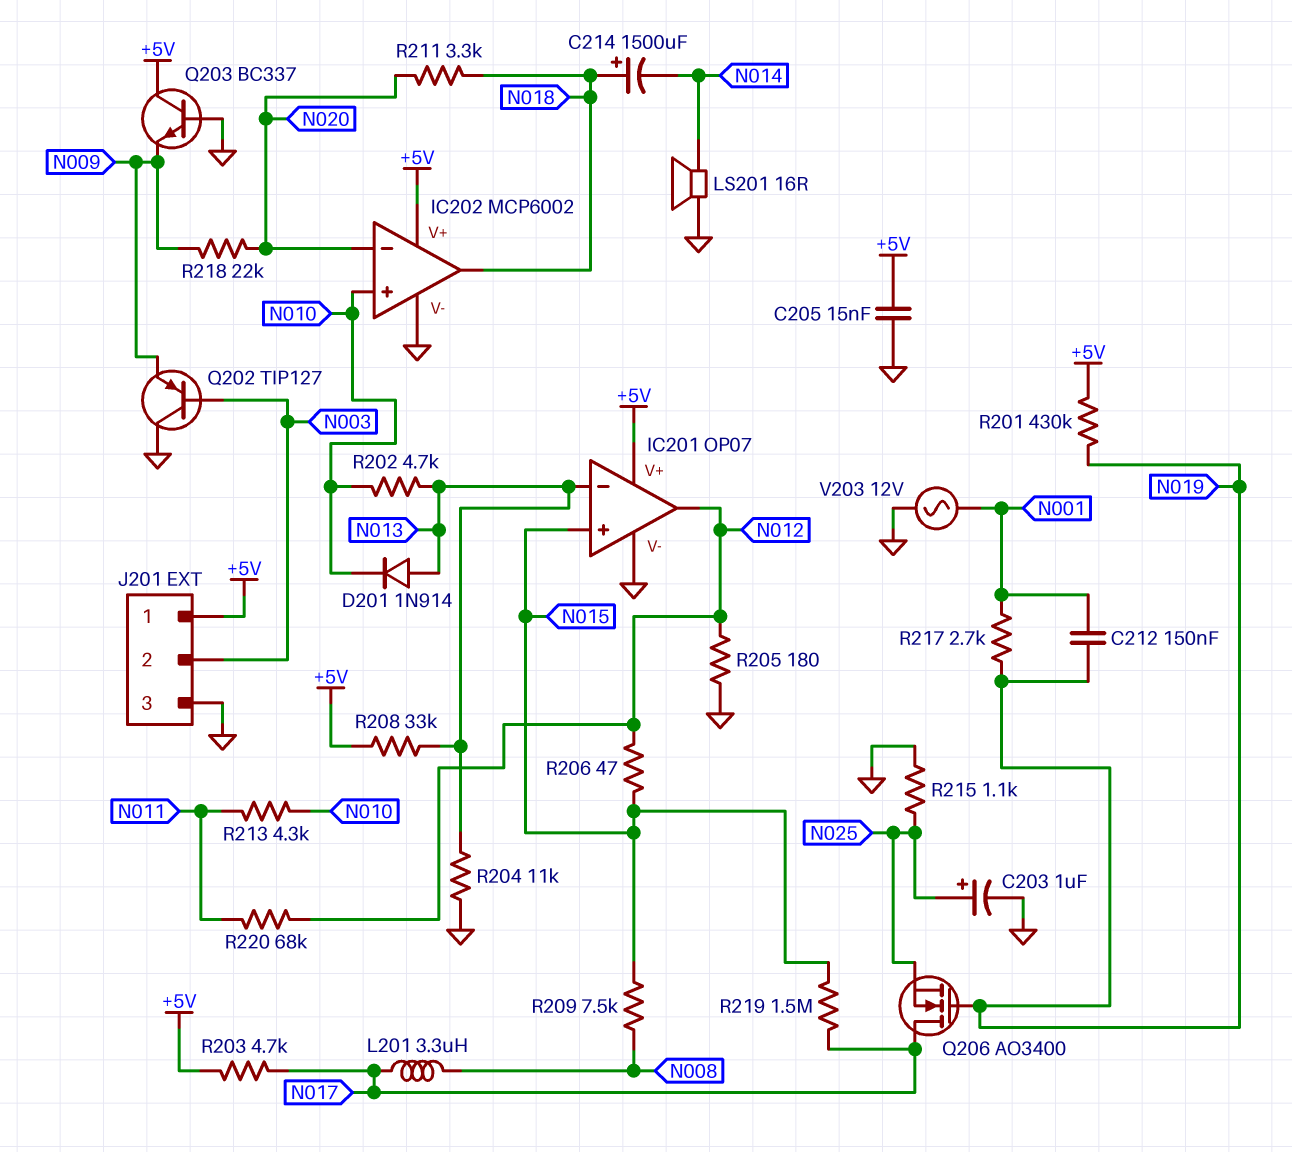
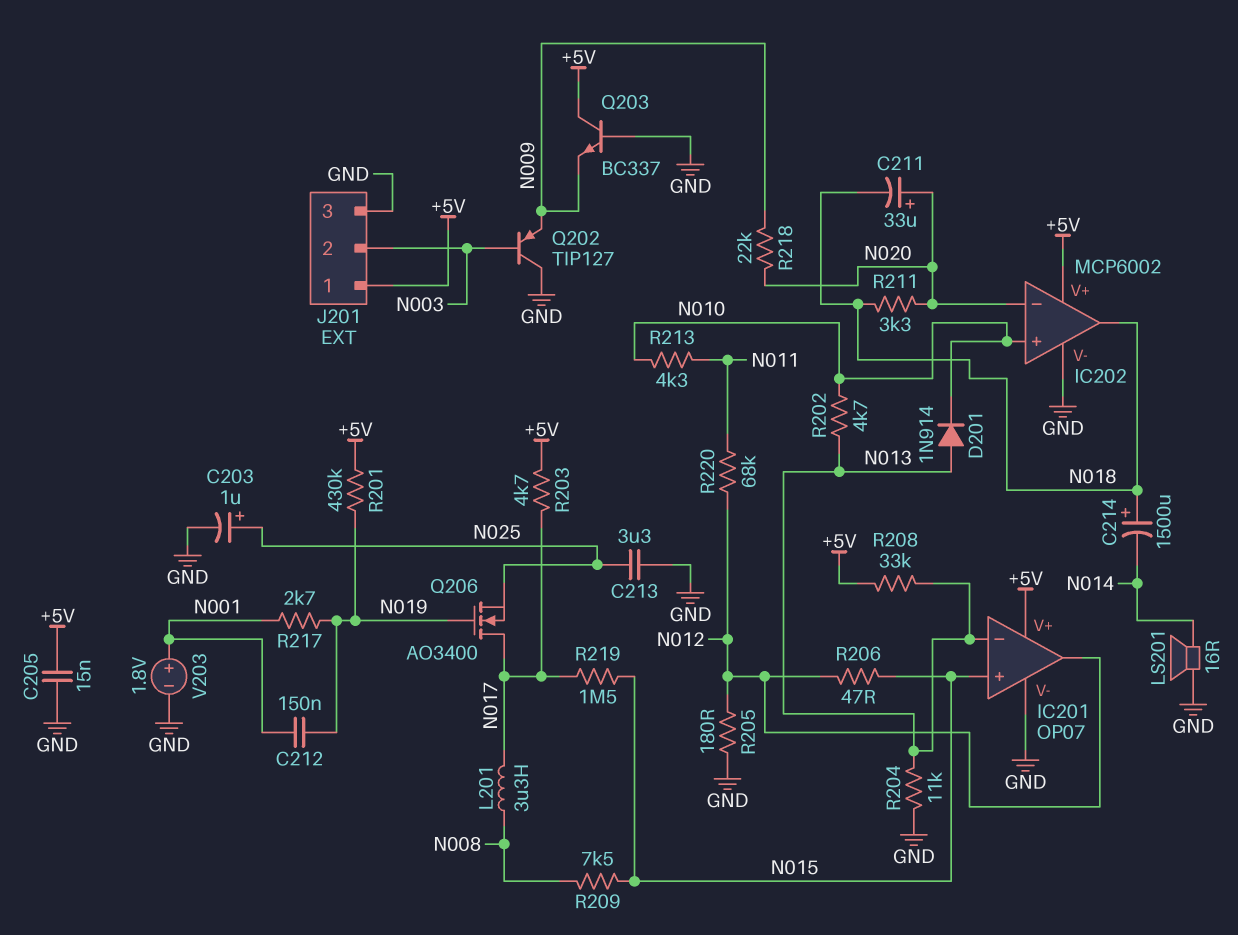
C211: none -> 33uF (plus N020, minus N018)
C213: none -> 3.3uF (GND, N025)
R215: 1.1k (GND, N025) -> none
V203: AC 12V (GND, N001) -> 1.8V (plus N001, minus GND)

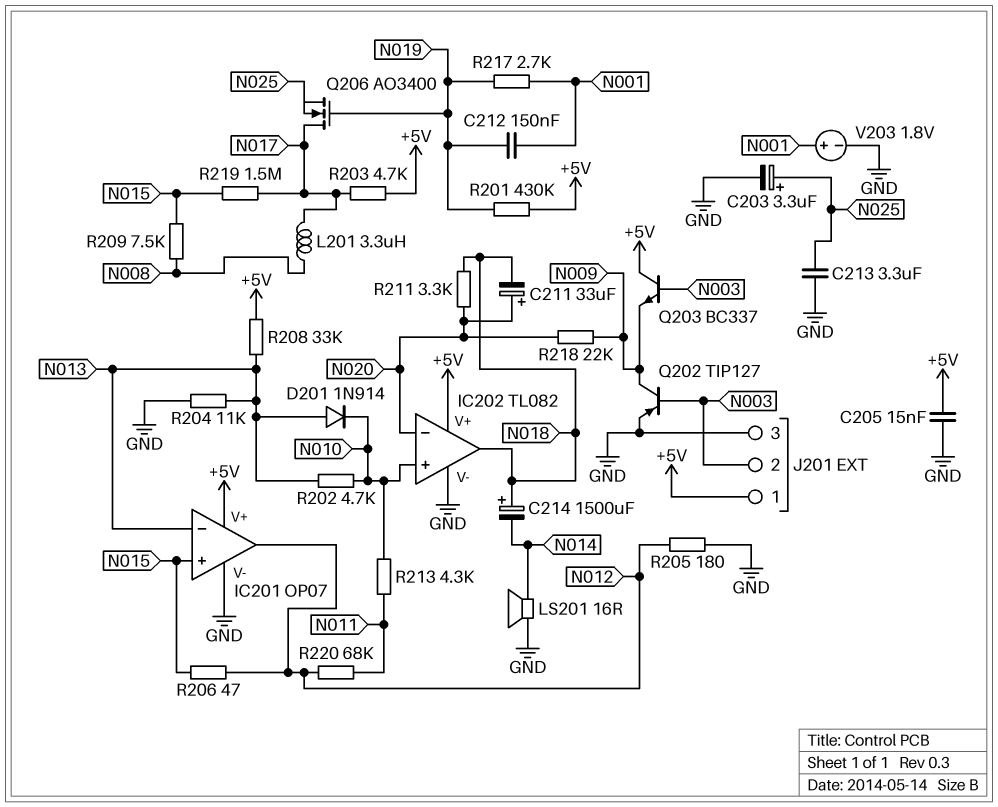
C203: 1uF (plus N025, minus GND) -> 3.3uF (plus N025, minus GND)
IC202: MCP6002 -> TL082
Q202: PNP TIP127 (B N003, C GND, E N009) -> PNP TIP127 (B N003, C N009, E GND)
Q203: NPN BC337 (B GND, C +5V, E N009) -> NPN BC337 (B N003, C +5V, E N009)

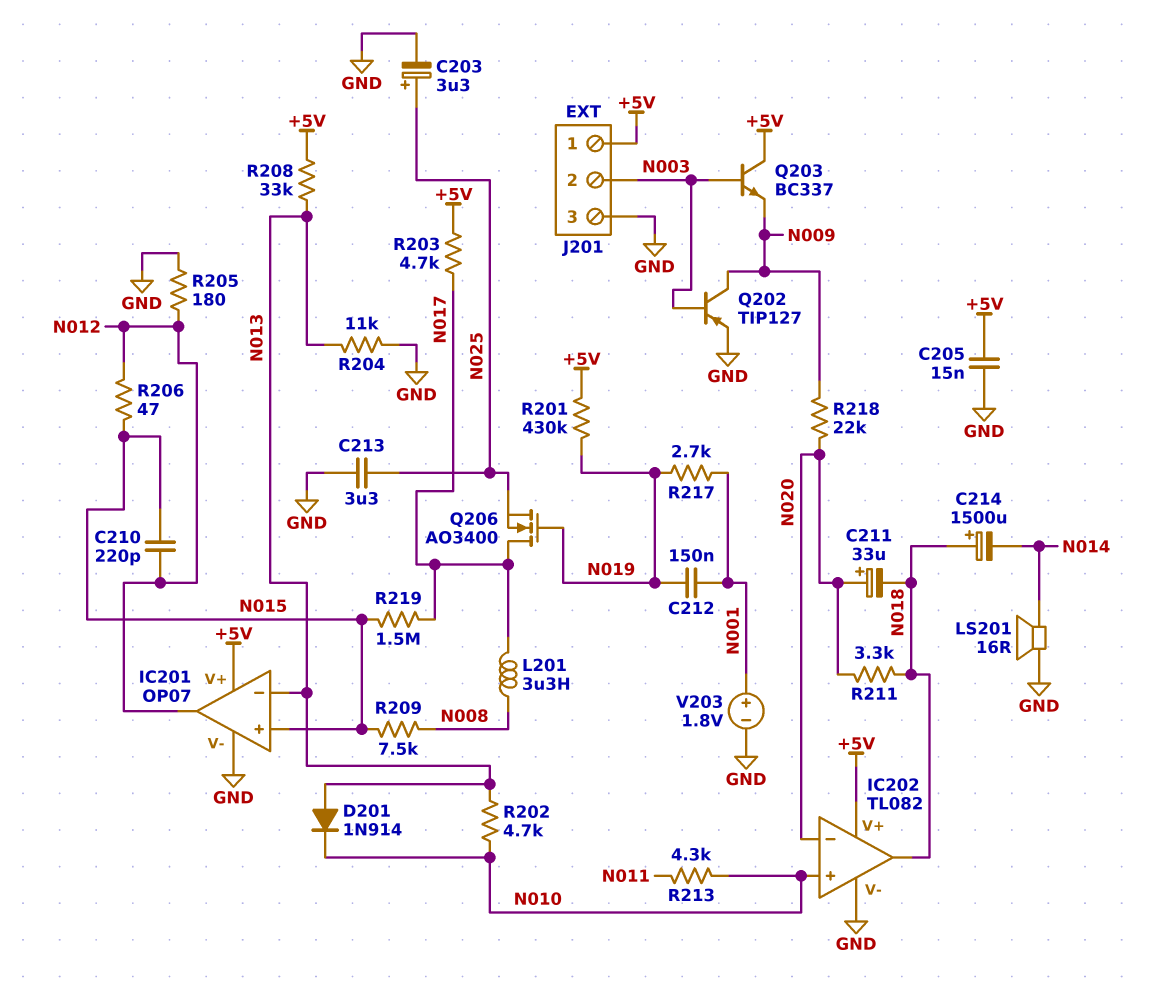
C210: none -> 220pF (N012, N015)
R220: 68k (N011, N012) -> none

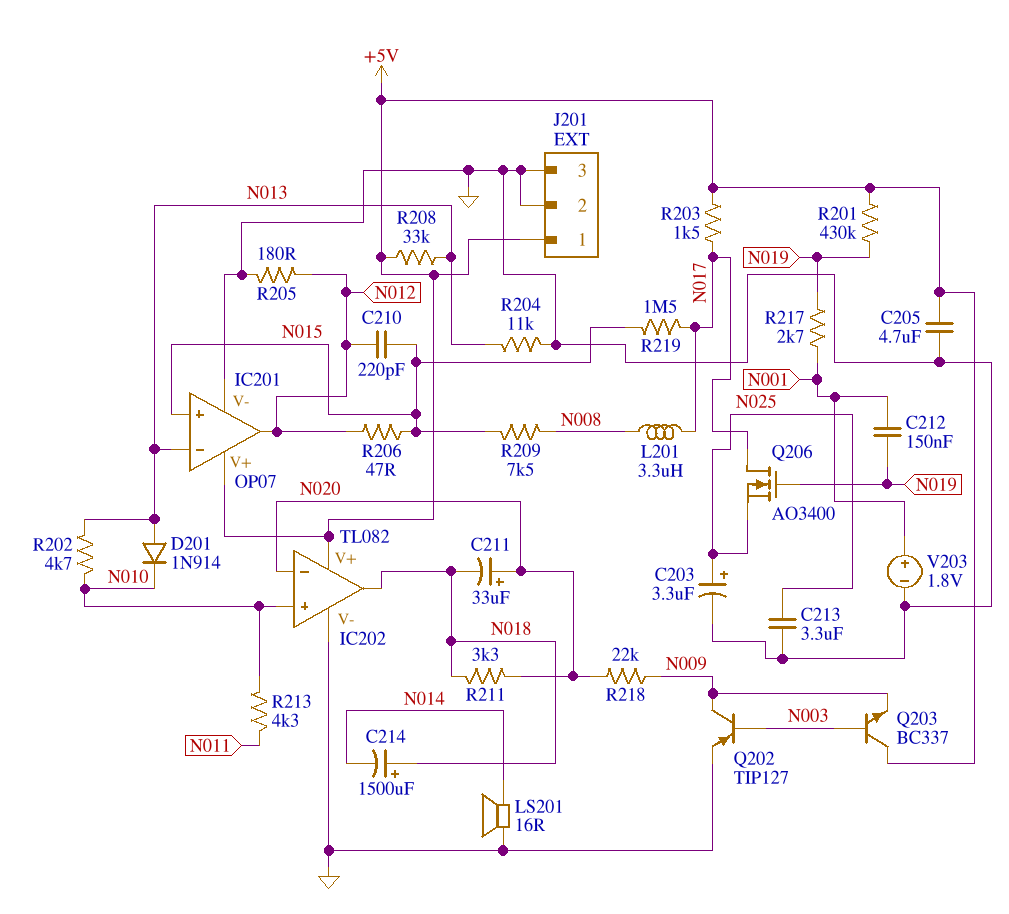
C205: 15nF (+5V, GND) -> 4.7uF (+5V, GND)
J201 pin 2: N003 -> GND
R203: 4.7k (+5V, N017) -> 1.5k (+5V, N017)

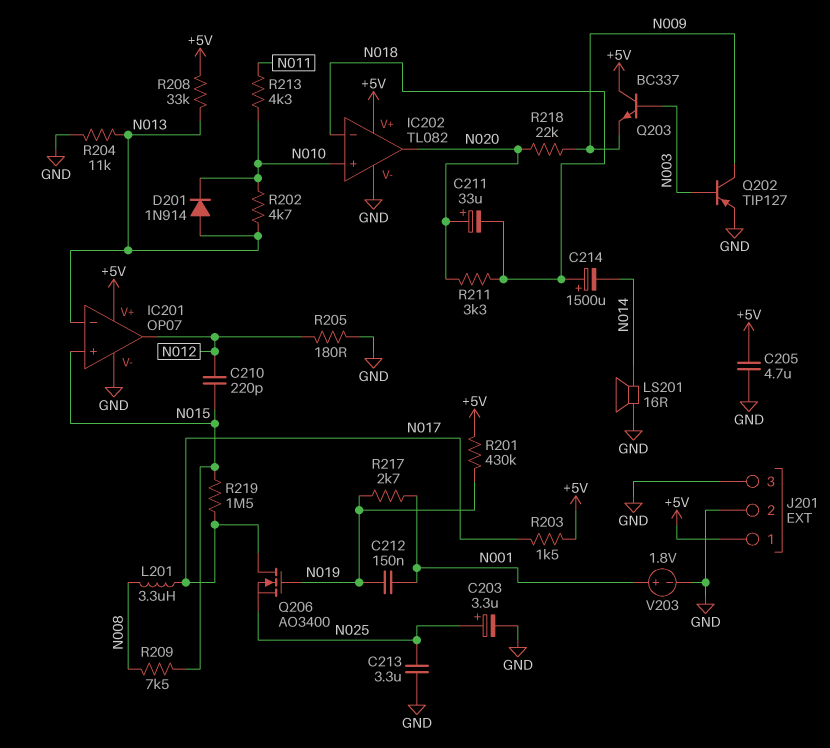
IC202 pin in-: N020 -> N018
IC202 pin out: N018 -> N020
R206: 47 (N012, N015) -> none

